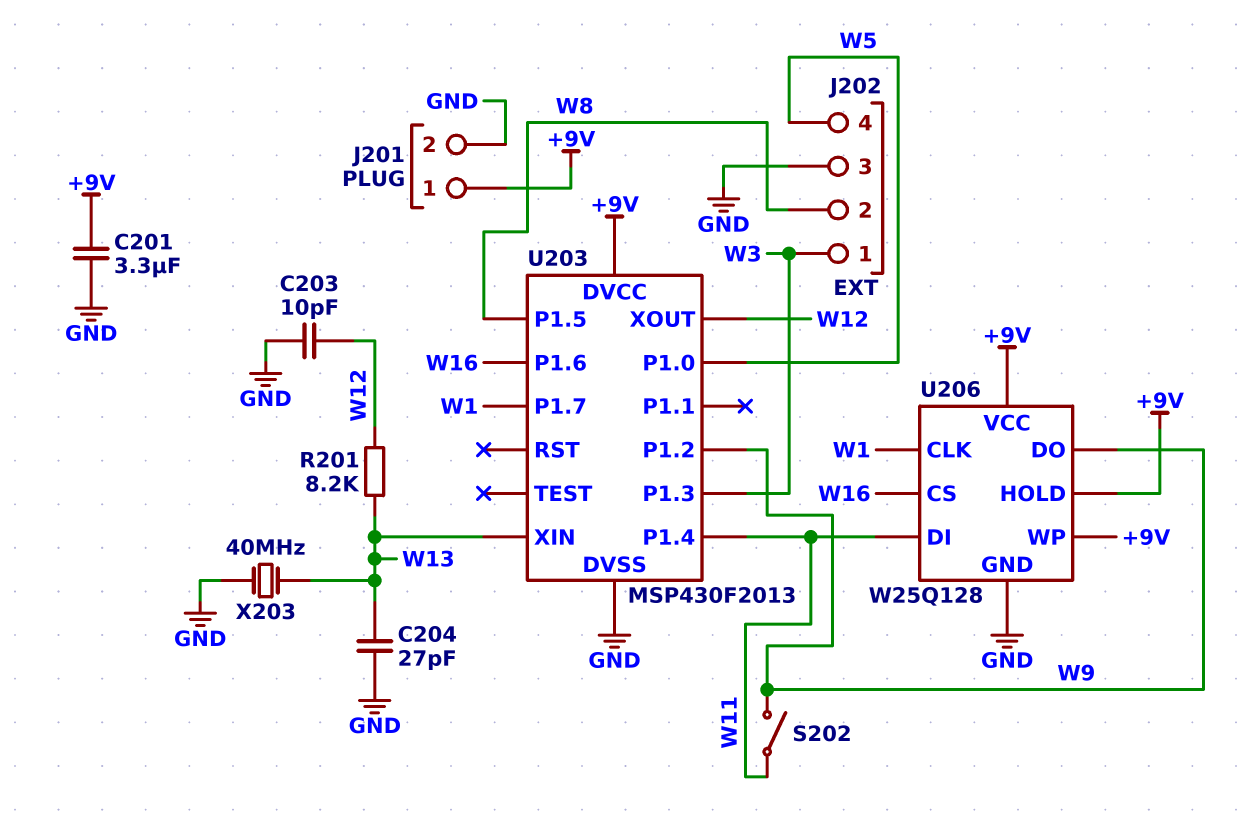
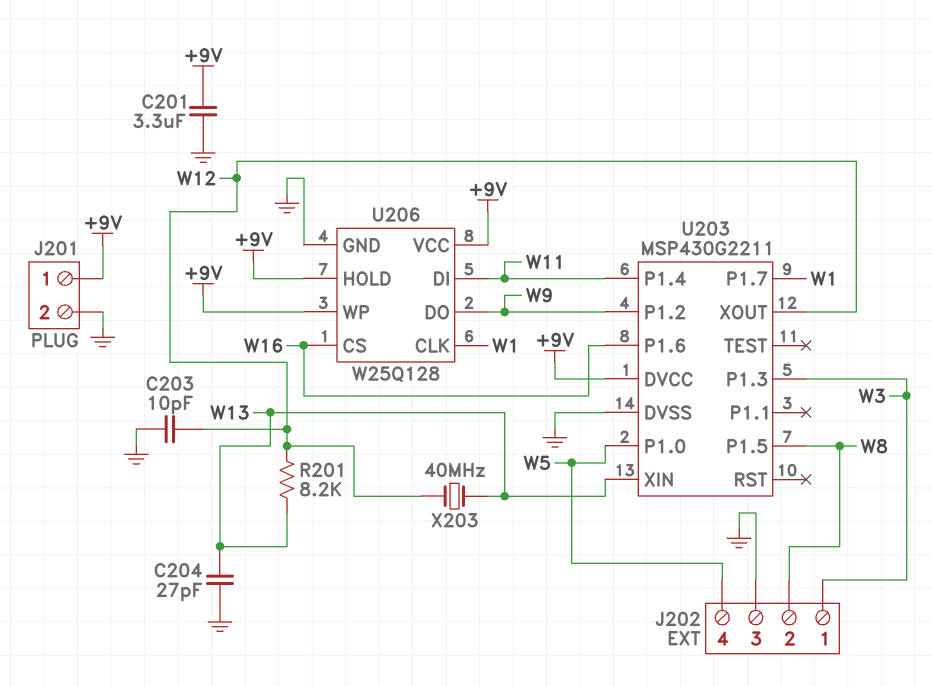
S202: switch (W9, W11) -> none
U203: MSP430F2013 -> MSP430G2211
X203: 40MHz (GND, W13) -> 40MHz (W12, W13)

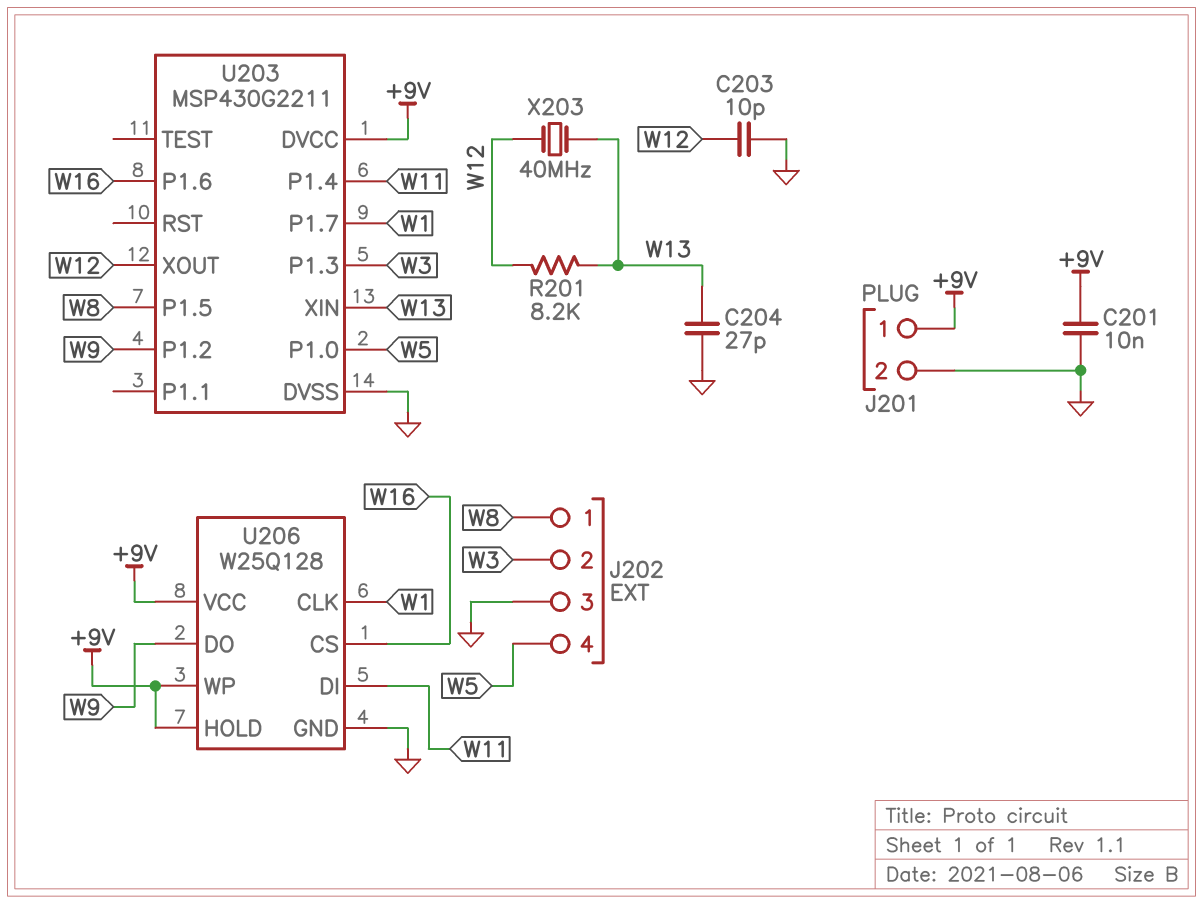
C201: 3.3uF (+9V, GND) -> 10nF (+9V, GND)
J202 pin 1: W3 -> W8
J202 pin 2: W8 -> W3

